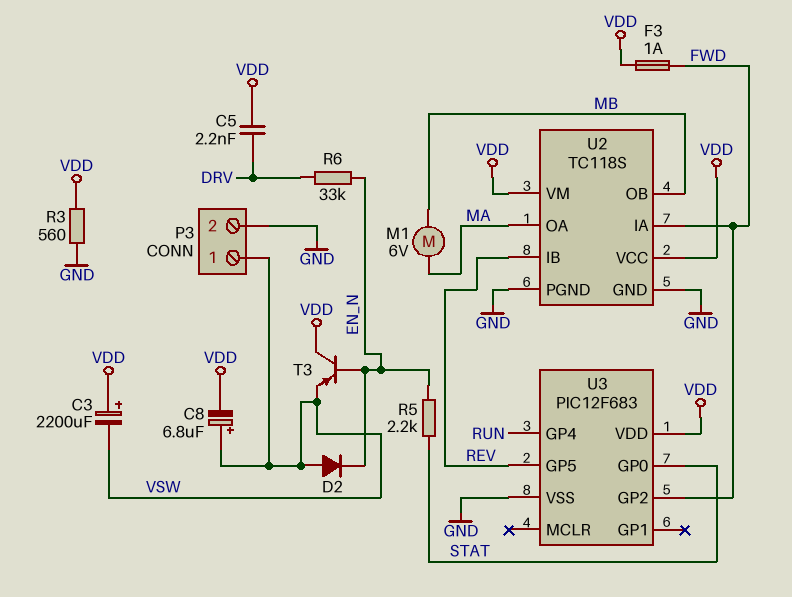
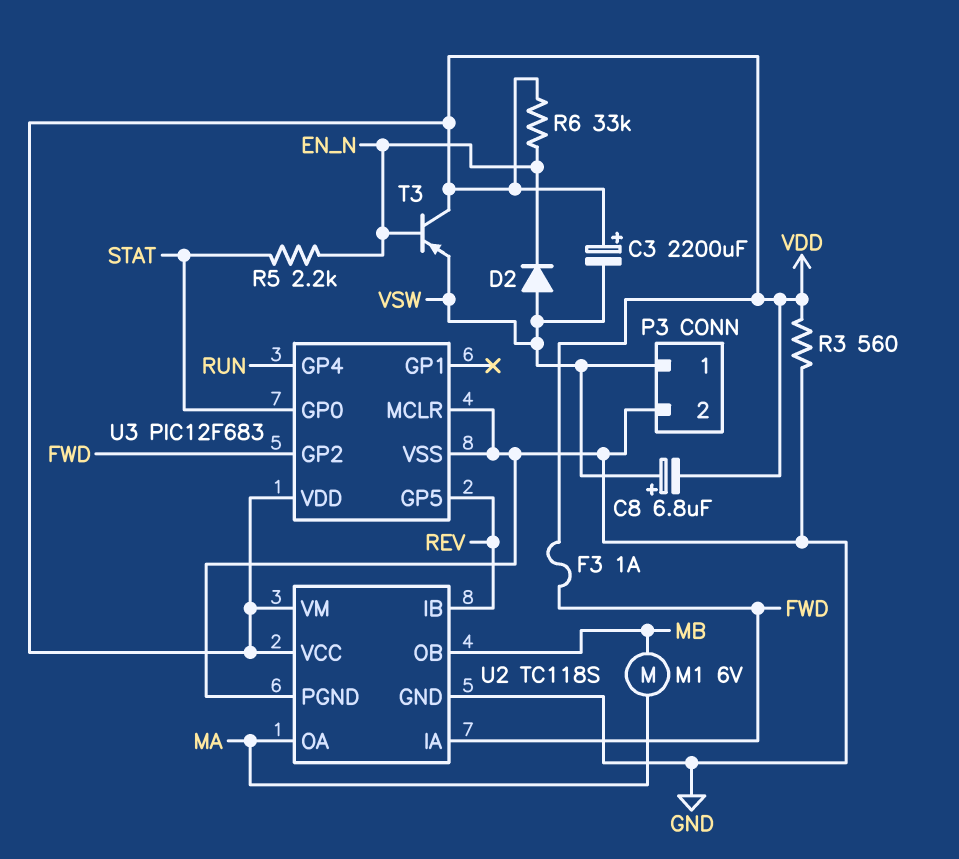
C5: 2.2nF (DRV, VDD) -> none
R6: 33k (DRV, EN_N) -> 33k (EN_N, VDD)
U3 pin MCLR: none -> GND

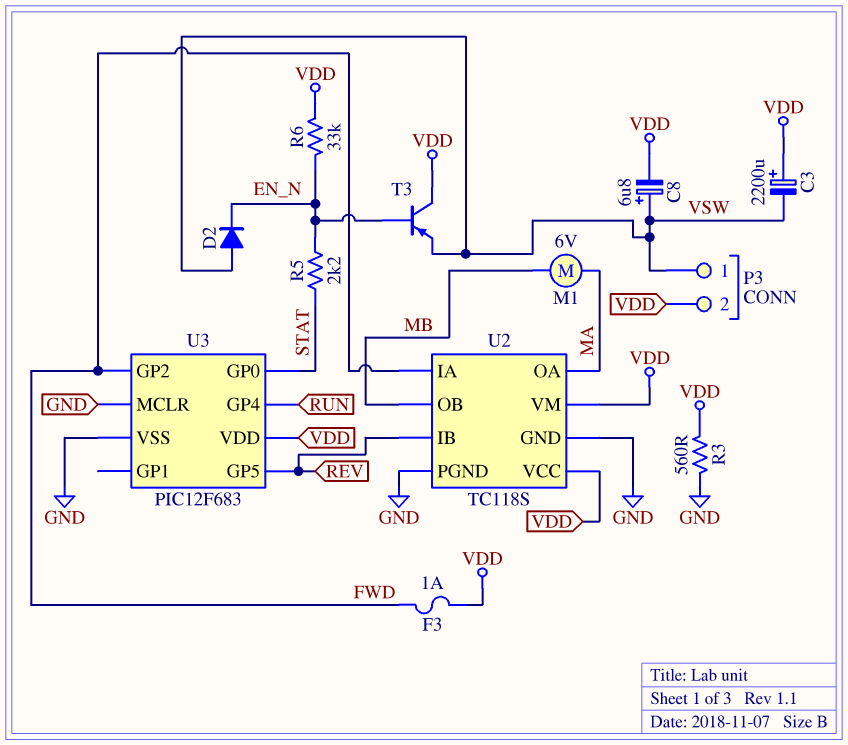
P3 pin 2: GND -> VDD

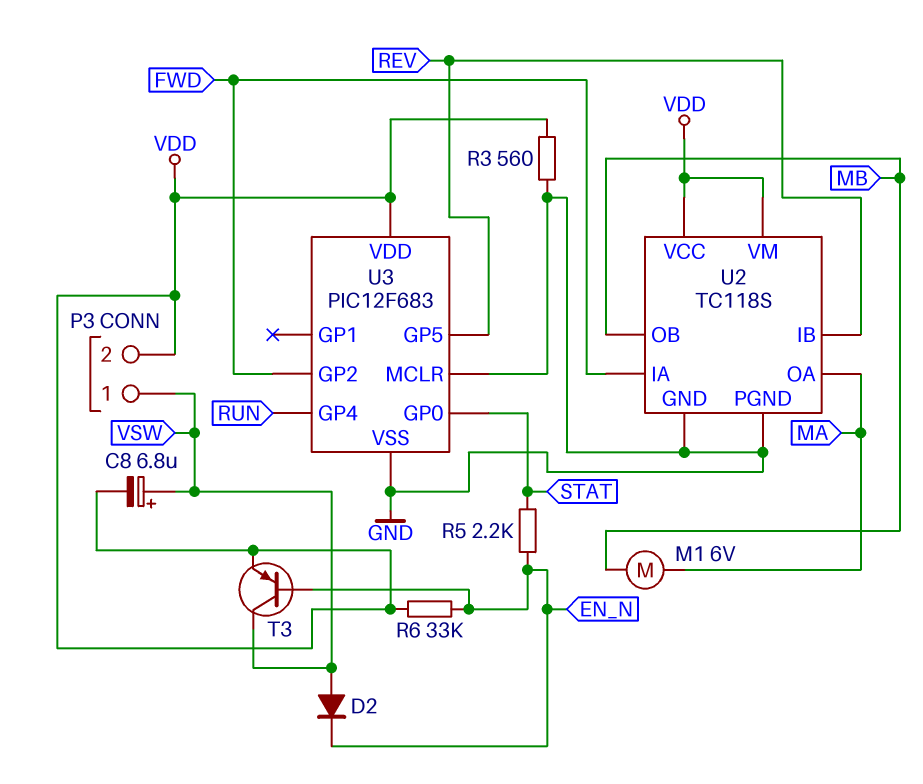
C3: 2200uF (plus VDD, minus VSW) -> none
F3: 1A (FWD, VDD) -> none
T3: PNP (B EN_N, C VDD, E VSW) -> PNP (B EN_N, C VSW, E VDD)

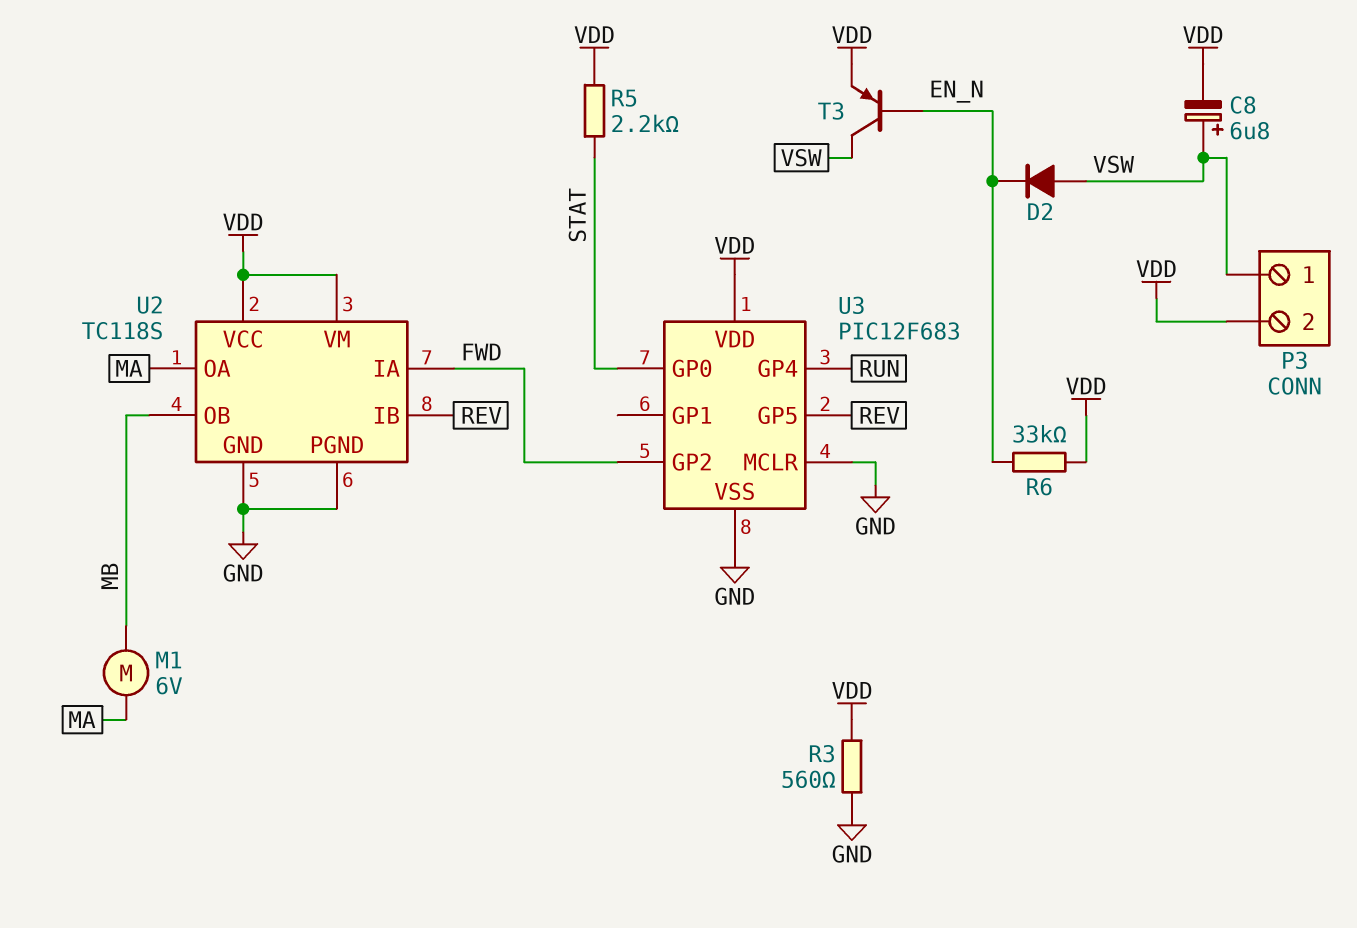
R5: 2.2k (EN_N, STAT) -> 2.2k (STAT, VDD)

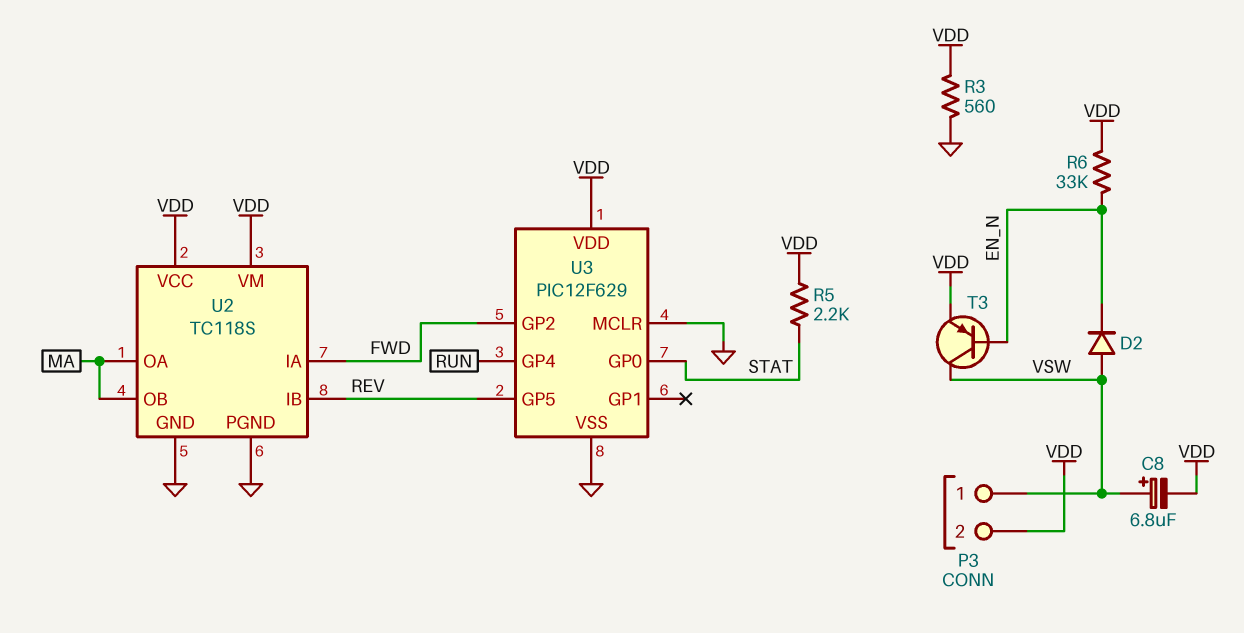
M1: motor 6V (MA, MB) -> none
U2 pin OB: MB -> MA
U3: PIC12F683 -> PIC12F629

